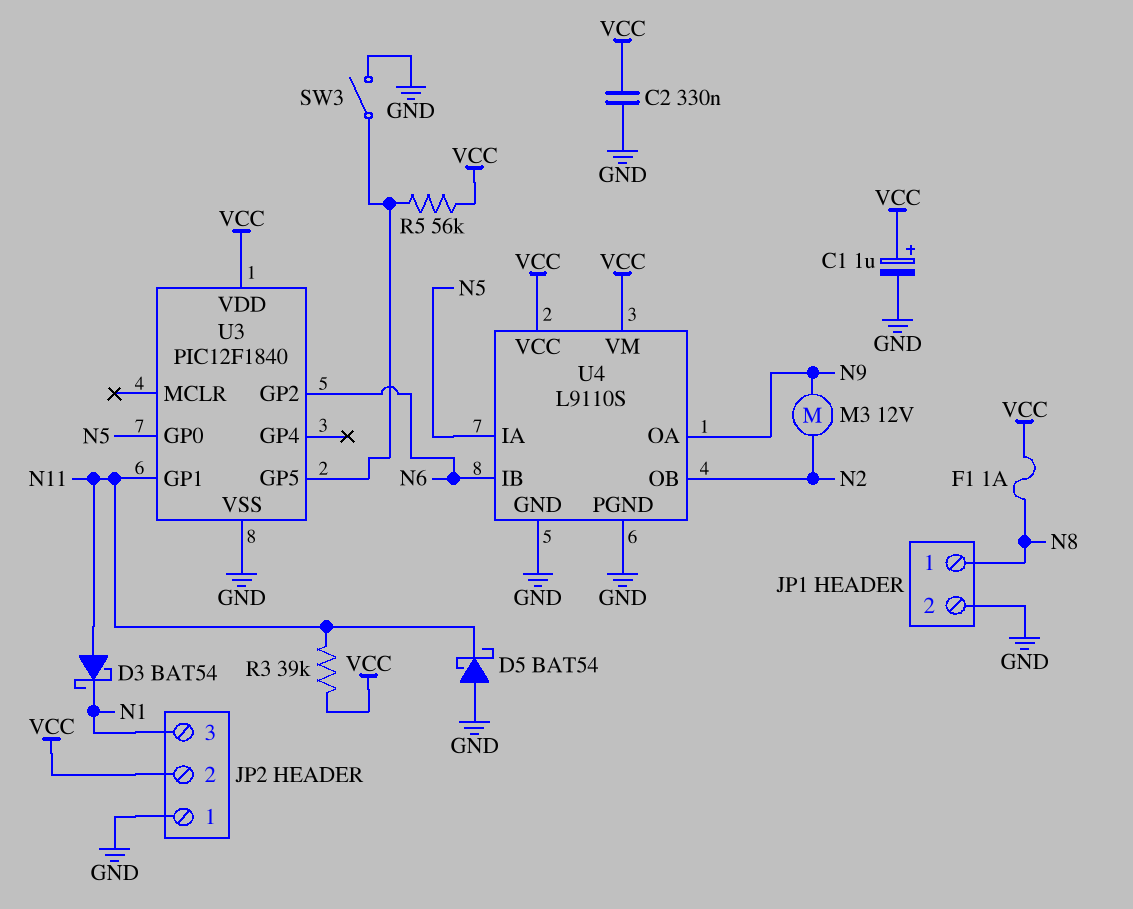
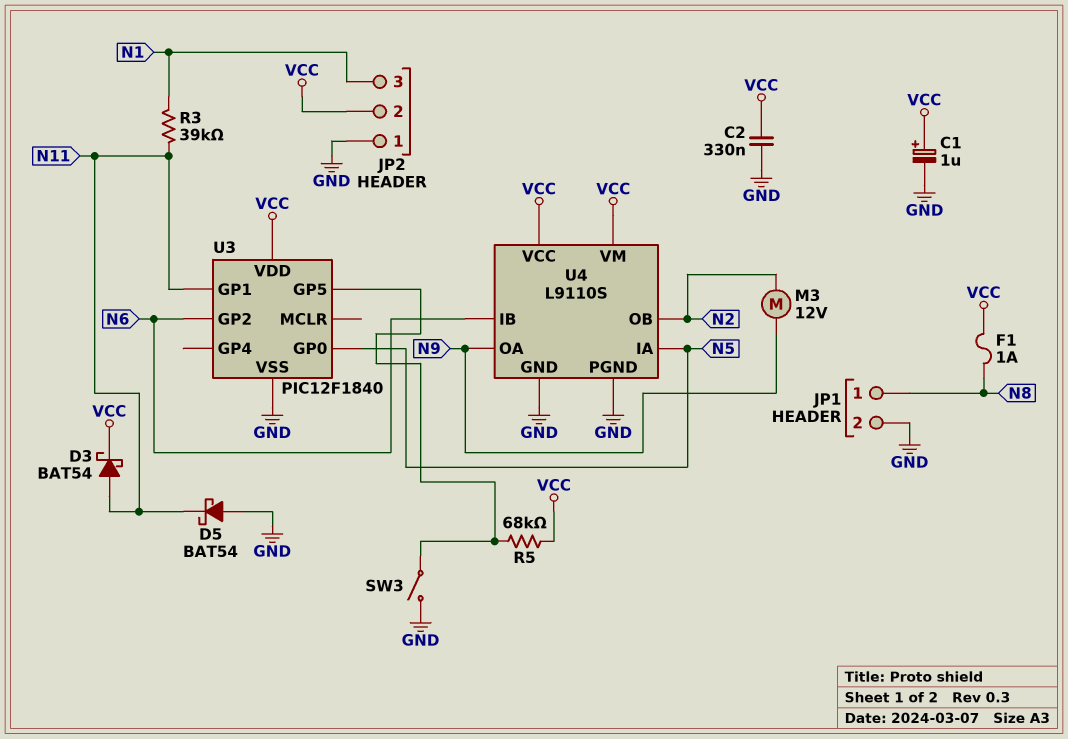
D3: schottky BAT54 (A N11, K N1) -> schottky BAT54 (A N11, K VCC)
R3: 39k (N11, VCC) -> 39k (N1, N11)
R5: 56k (U3/GP5, VCC) -> 68k (U3/GP5, VCC)

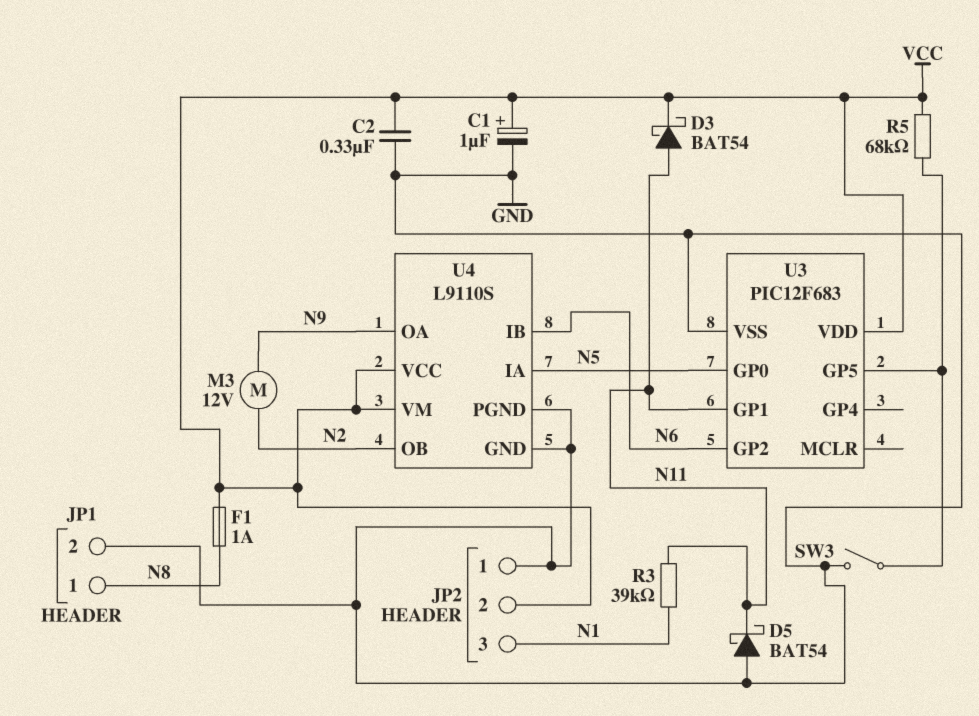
U3: PIC12F1840 -> PIC12F683

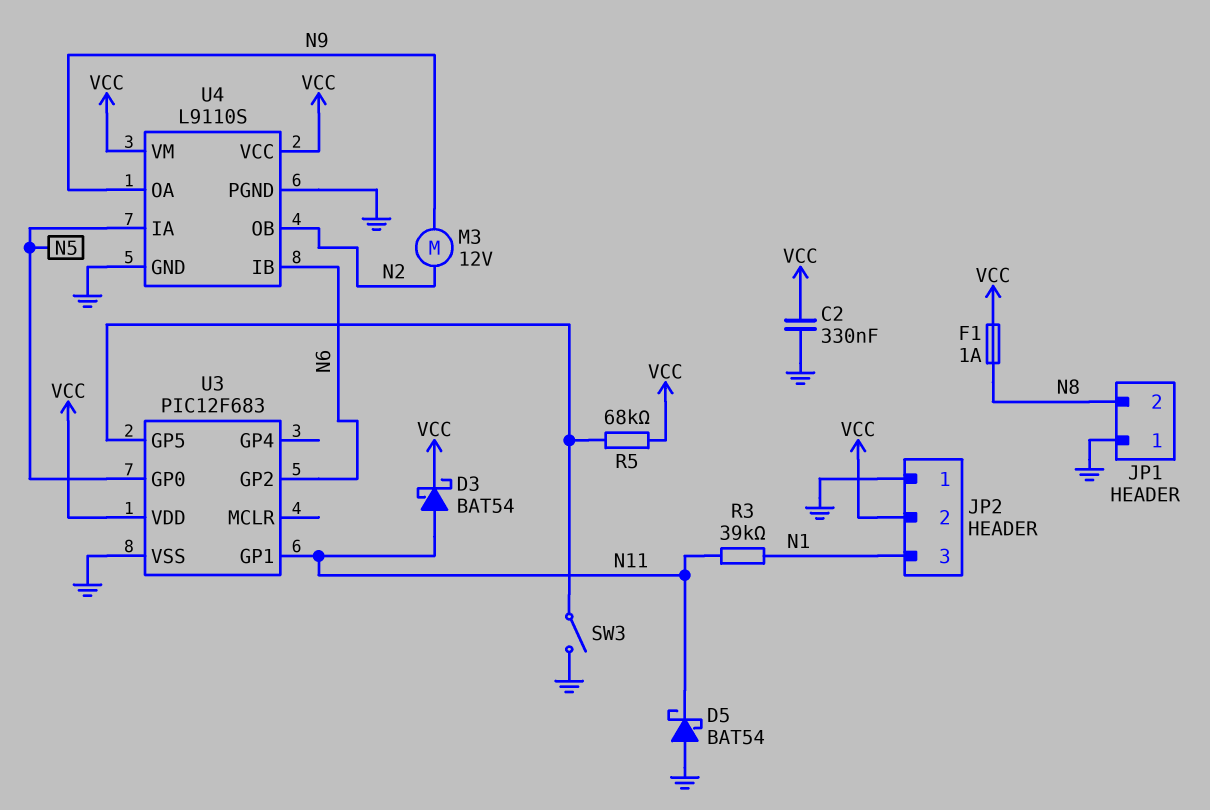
C1: 1uF (plus VCC, minus GND) -> none
JP1 pin 1: N8 -> GND
JP1 pin 2: GND -> N8

